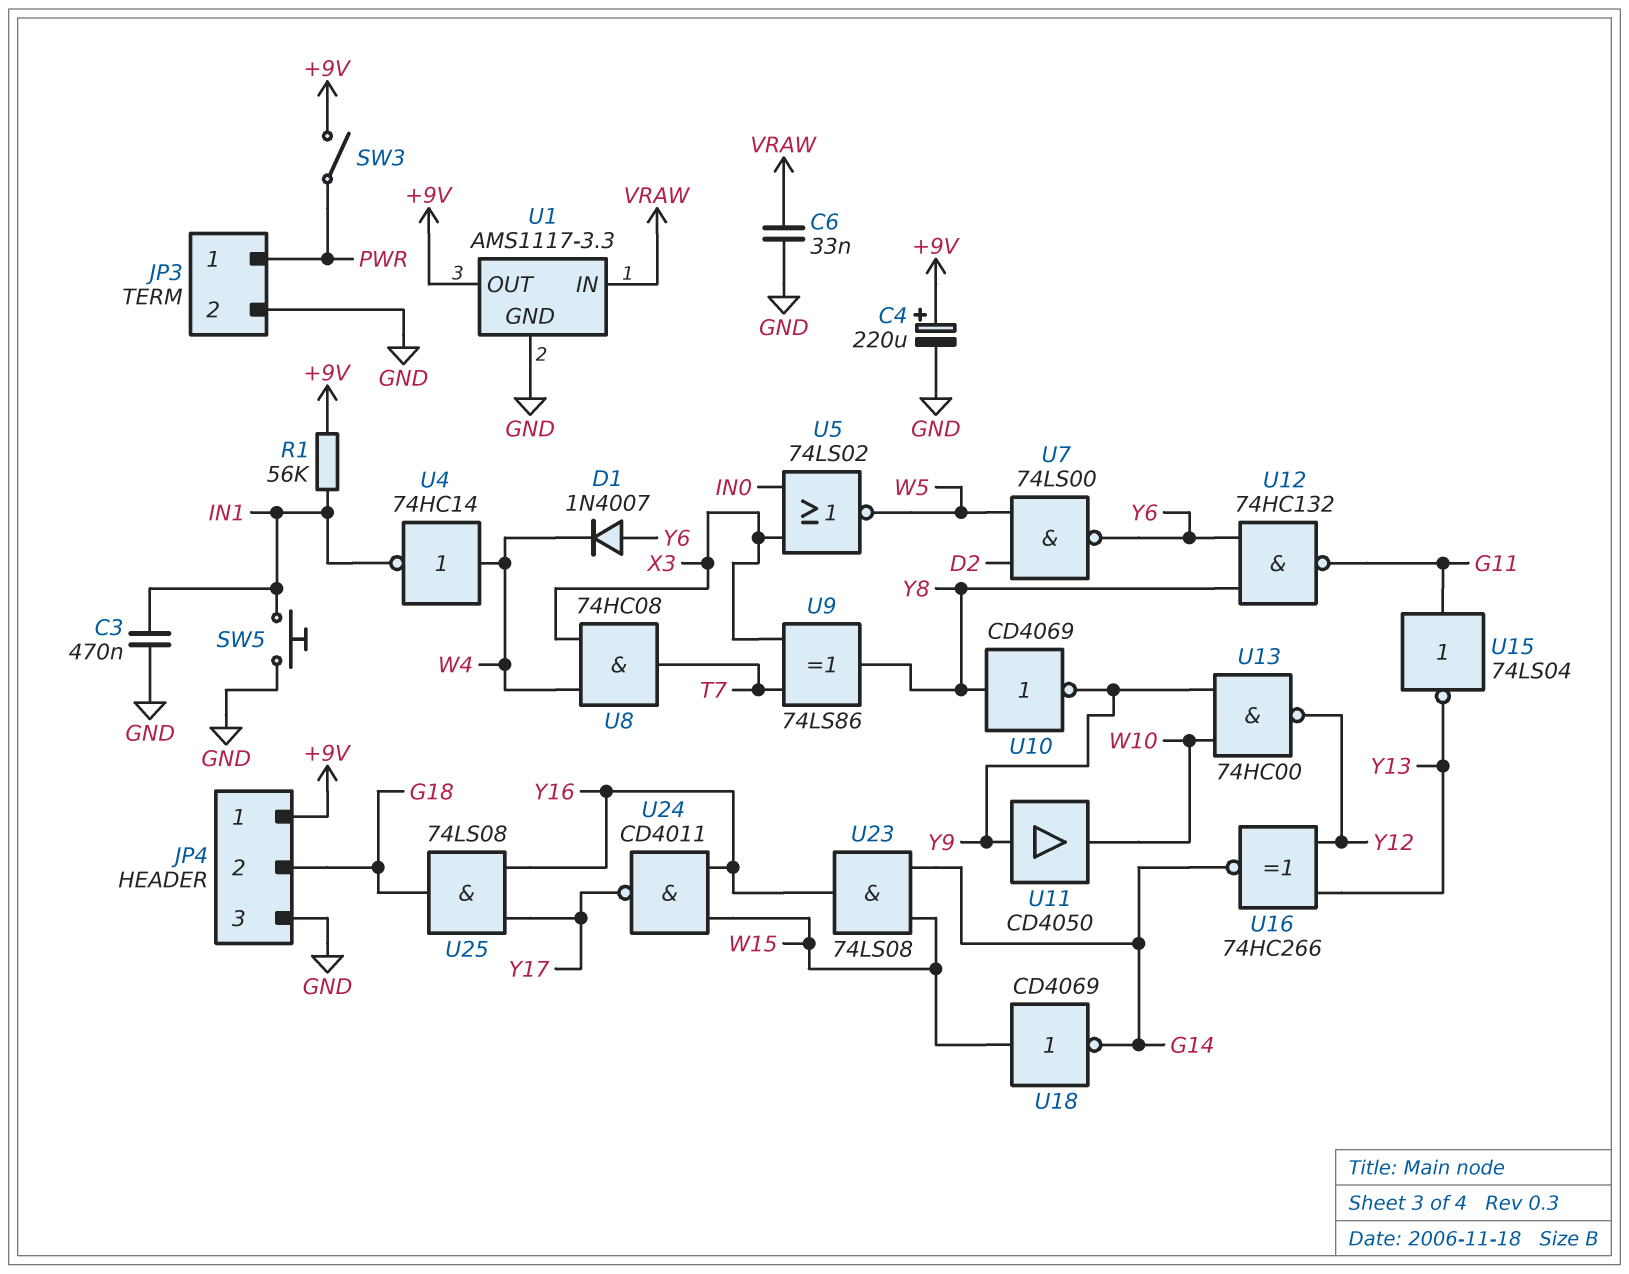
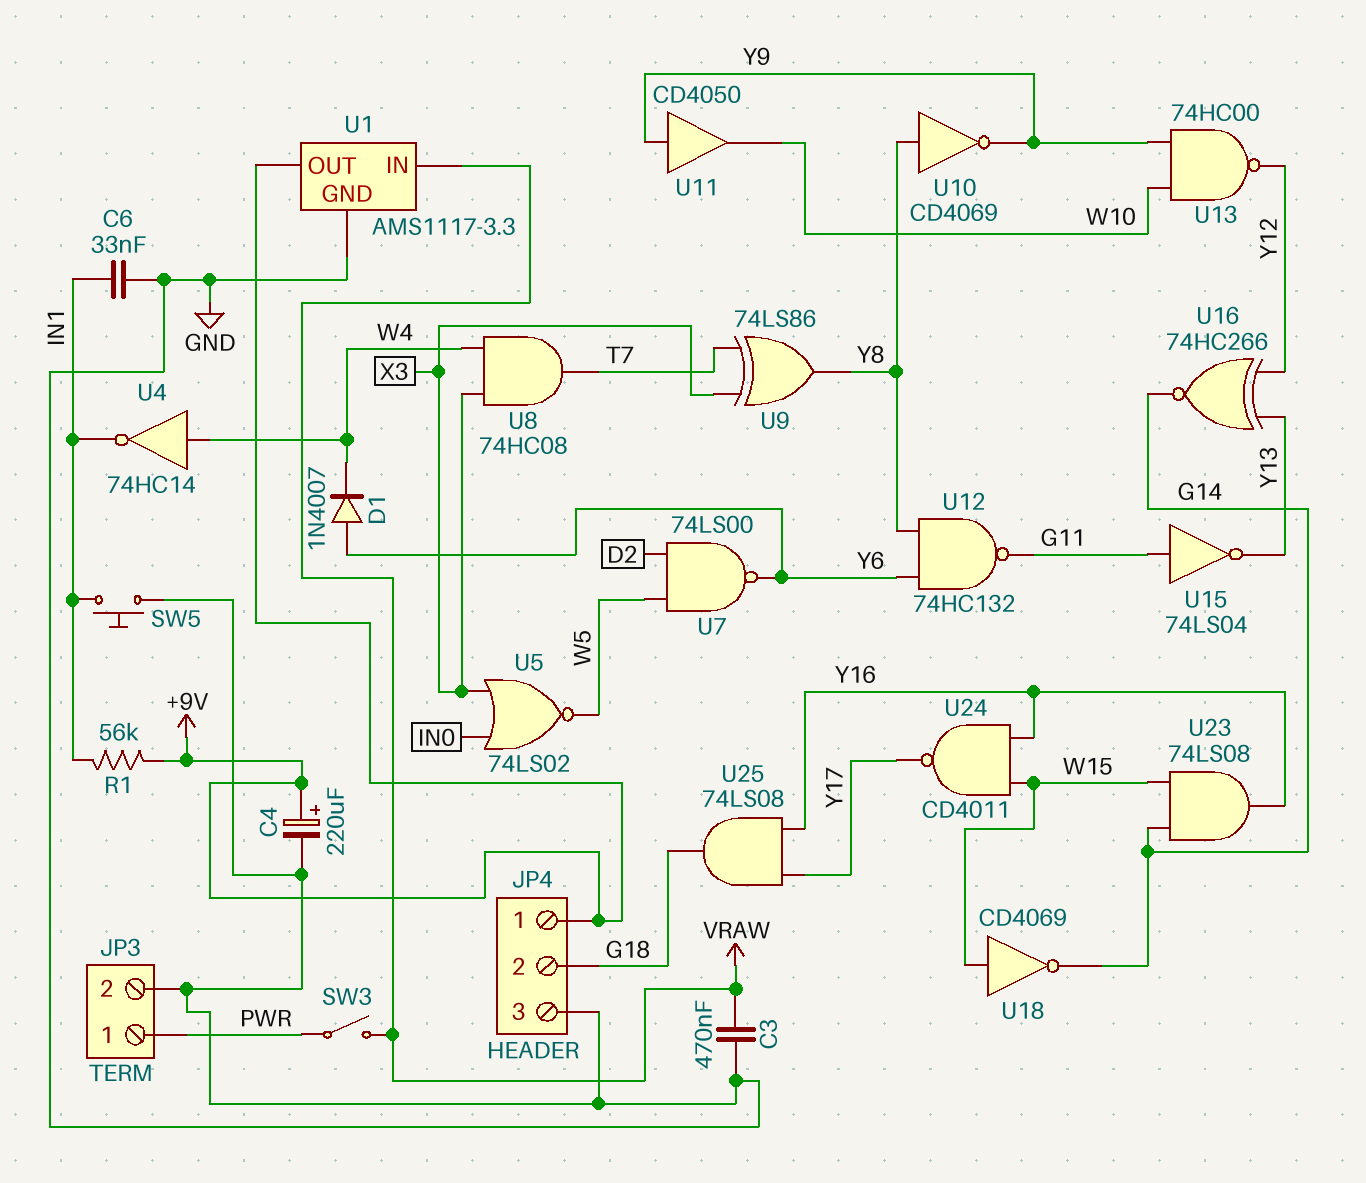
C3: 470nF (GND, IN1) -> 470nF (GND, VRAW)
C6: 33nF (GND, VRAW) -> 33nF (GND, IN1)
SW3: switch (+9V, PWR) -> switch (PWR, VRAW)

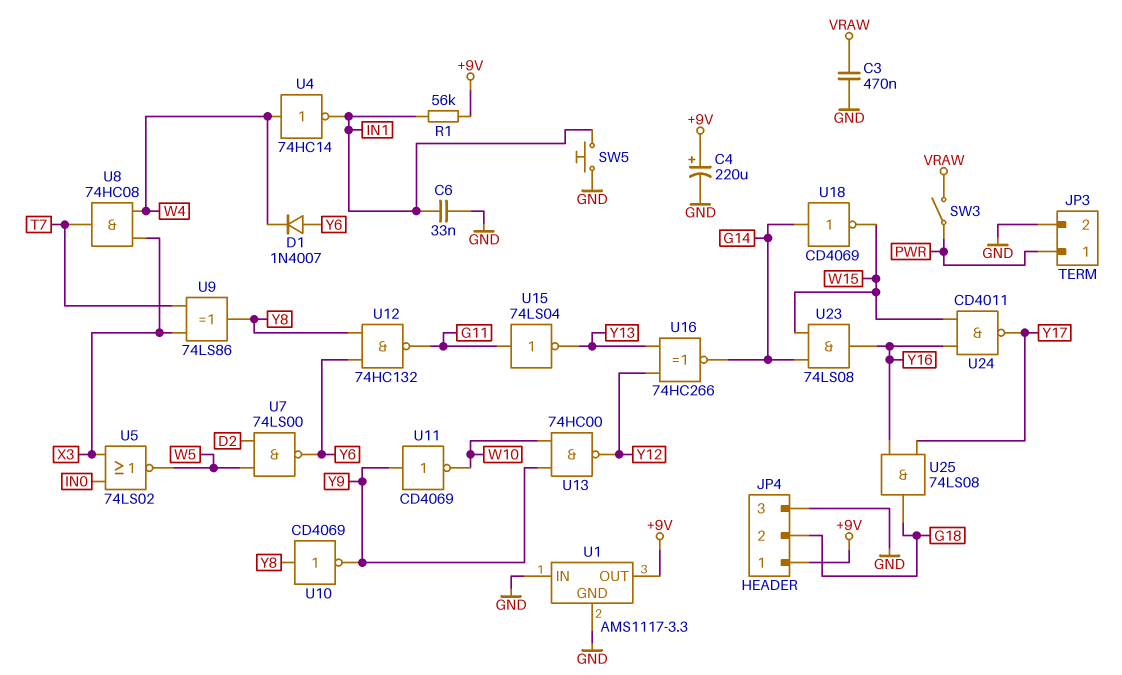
U1 pin IN: VRAW -> GND
U11: buffer CD4050 (in Y9, out W10) -> NOT CD4069 (in Y9, out W10)
U18: NOT CD4069 (in W15, out G14) -> NOT CD4069 (in G14, out W15)

